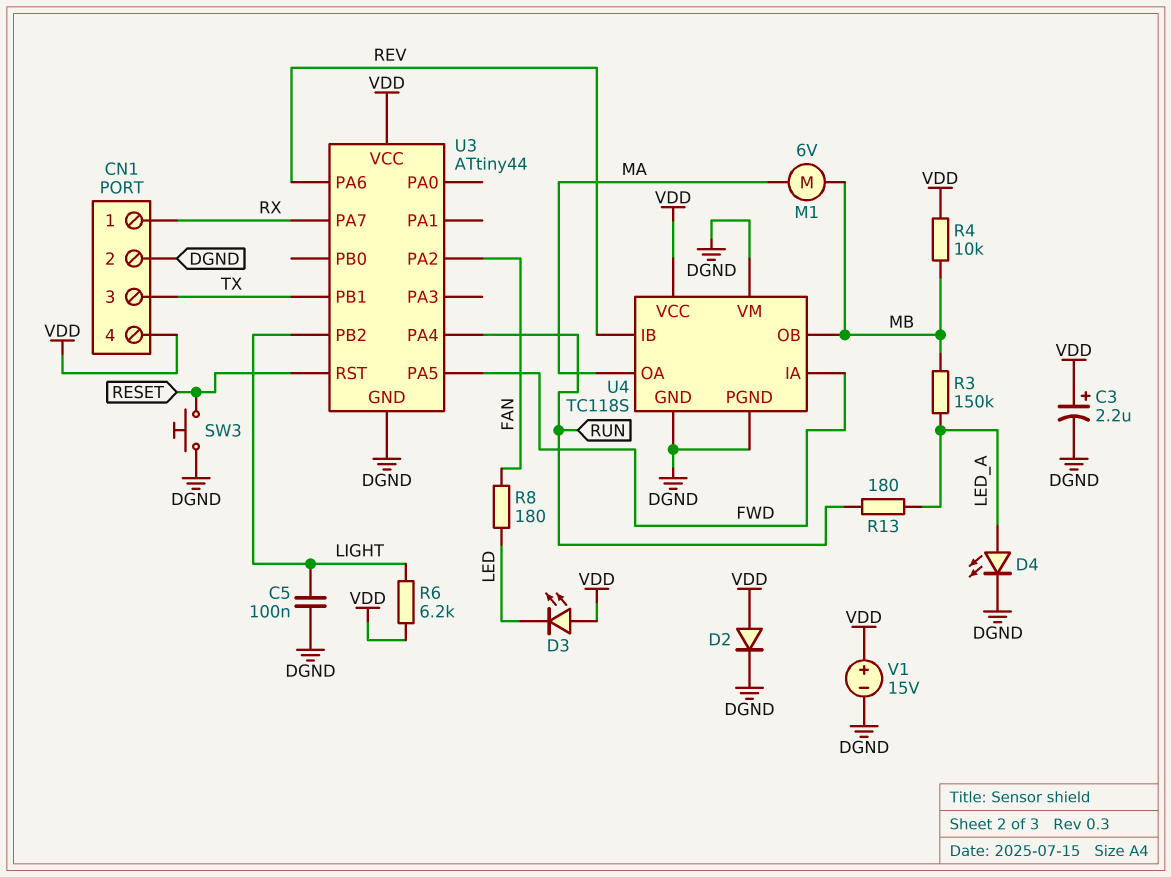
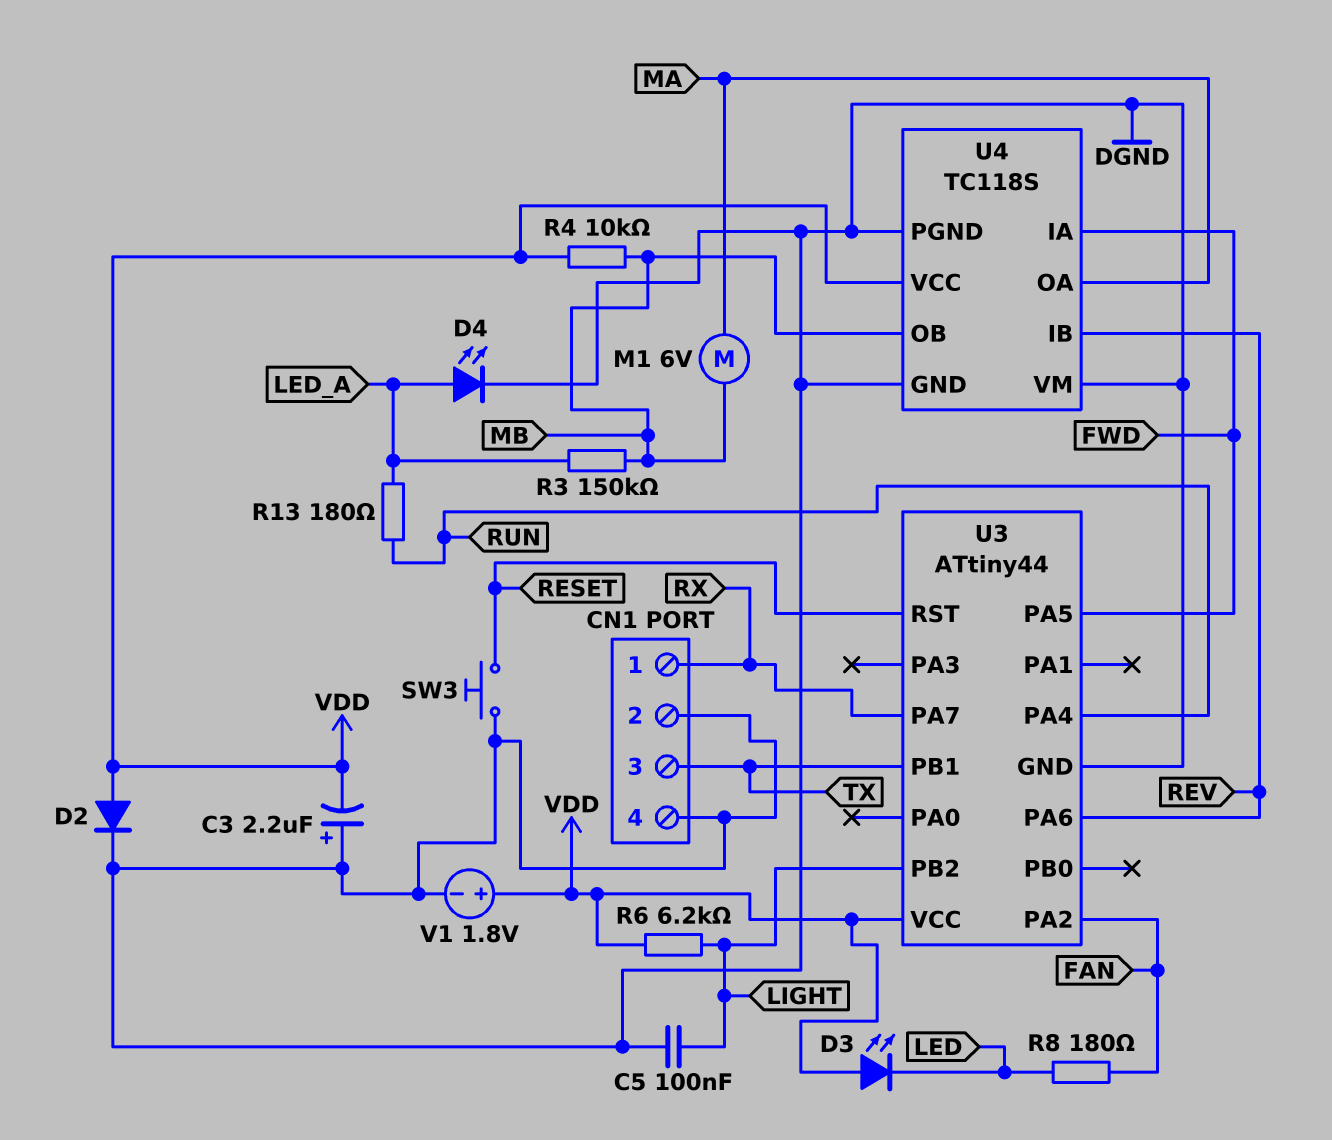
C3: 2.2uF (plus VDD, minus DGND) -> 2.2uF (plus DGND, minus VDD)
CN1 pin 4: VDD -> DGND
V1: 15V (plus VDD, minus DGND) -> 1.8V (plus VDD, minus DGND)

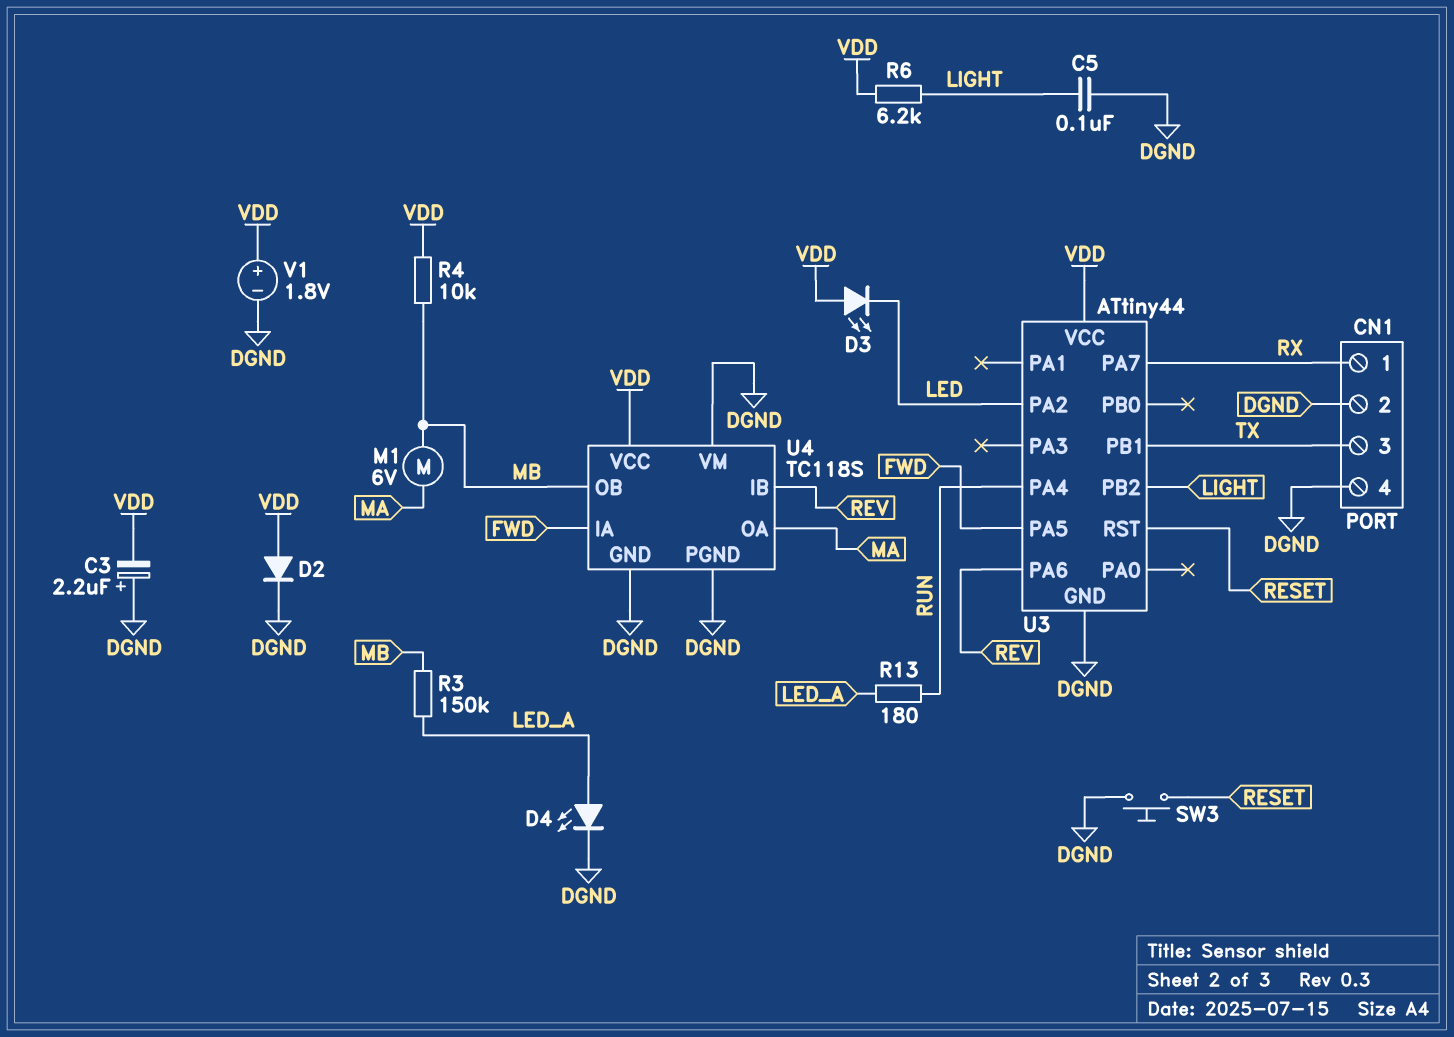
R8: 180 (FAN, LED) -> none
U3 pin PA2: FAN -> LED

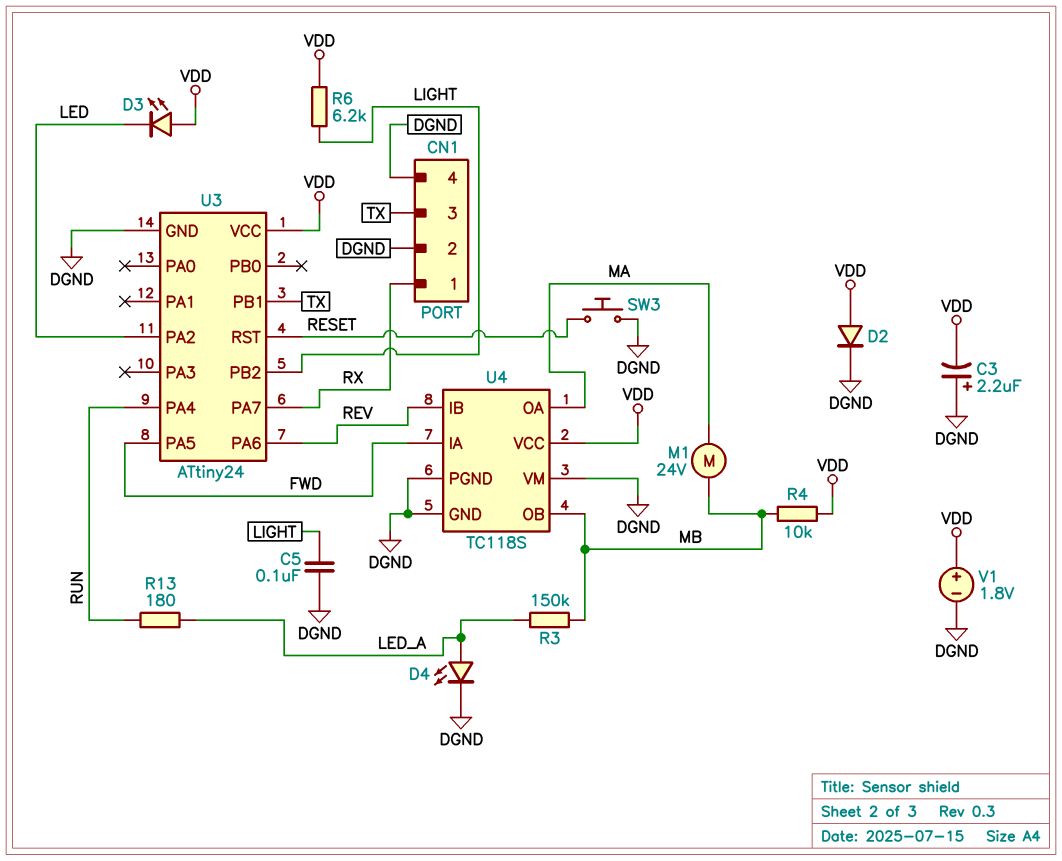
M1: motor 6V (MA, MB) -> motor 24V (MA, MB)
U3: ATtiny44 -> ATtiny24

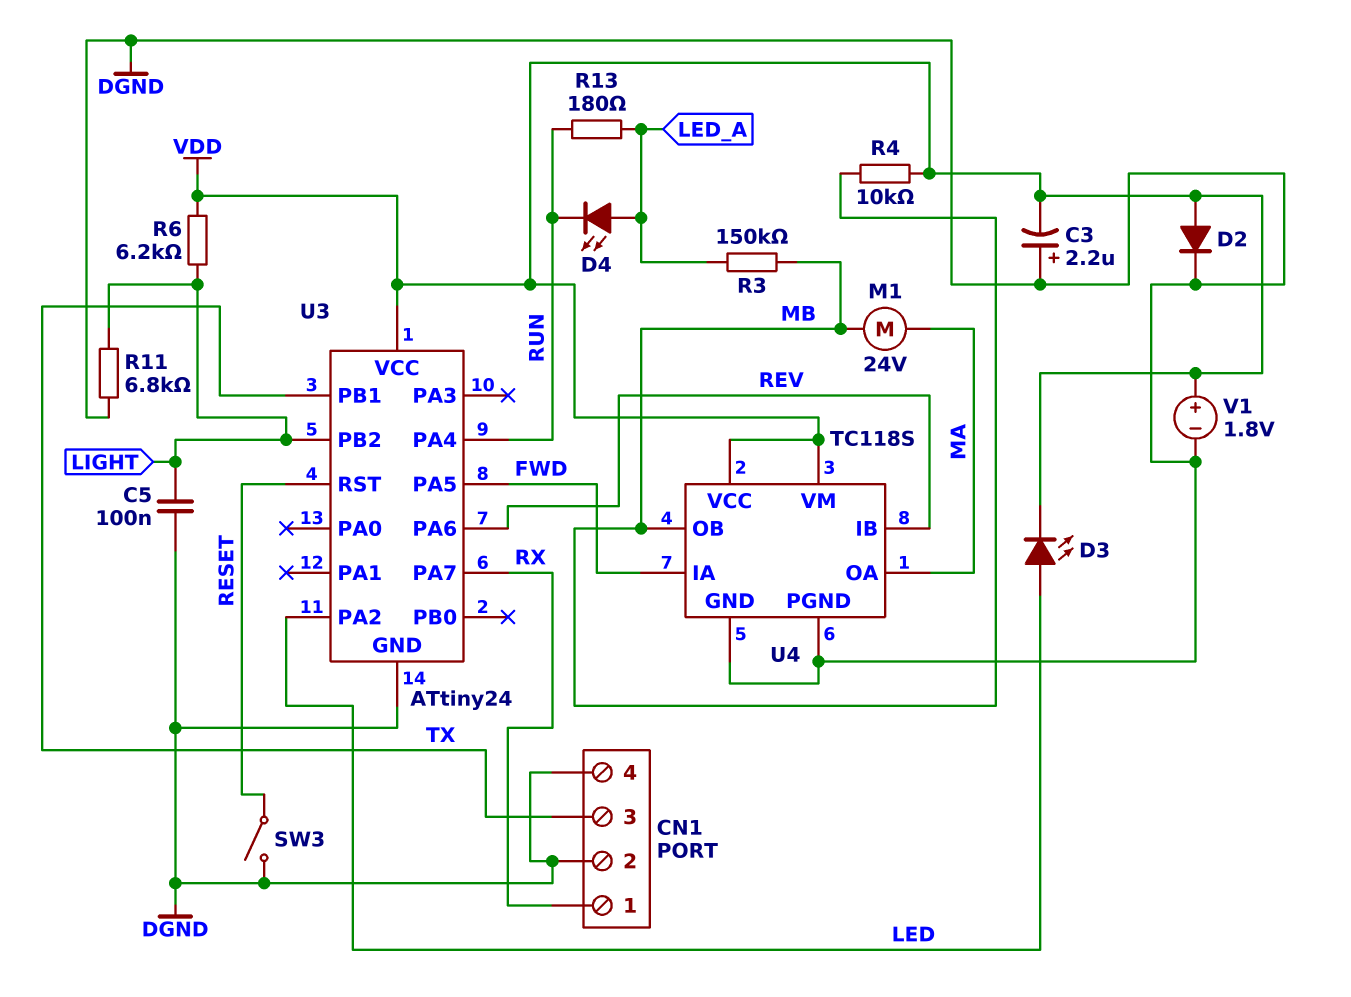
D3: LED (A VDD, K LED) -> LED (A LED, K VDD)
D4: LED (A LED_A, K DGND) -> LED (A LED_A, K RUN)
R11: none -> 6.8k (DGND, LIGHT)
SW3: button (DGND, RESET) -> switch (DGND, RESET)
U4 pin VM: DGND -> VDD

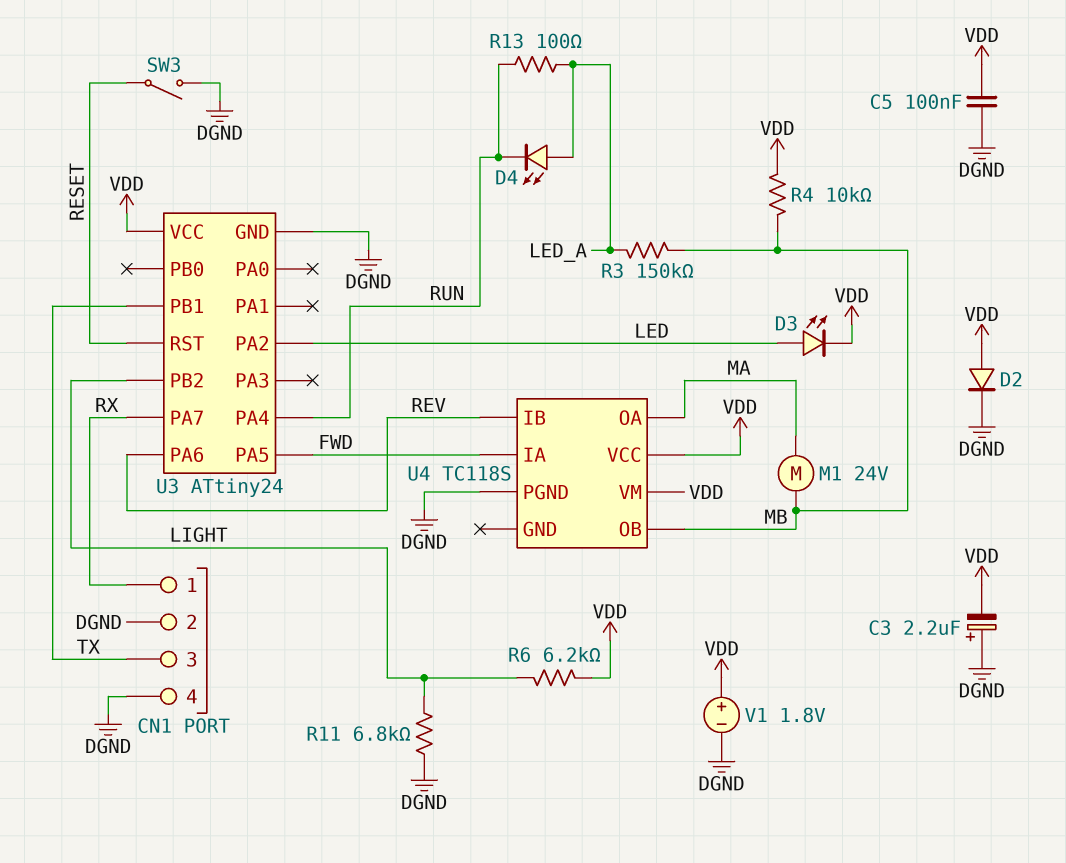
C5: 100nF (DGND, LIGHT) -> 100nF (DGND, VDD)
R13: 180 (LED_A, RUN) -> 100 (LED_A, RUN)
U4 pin GND: DGND -> none

